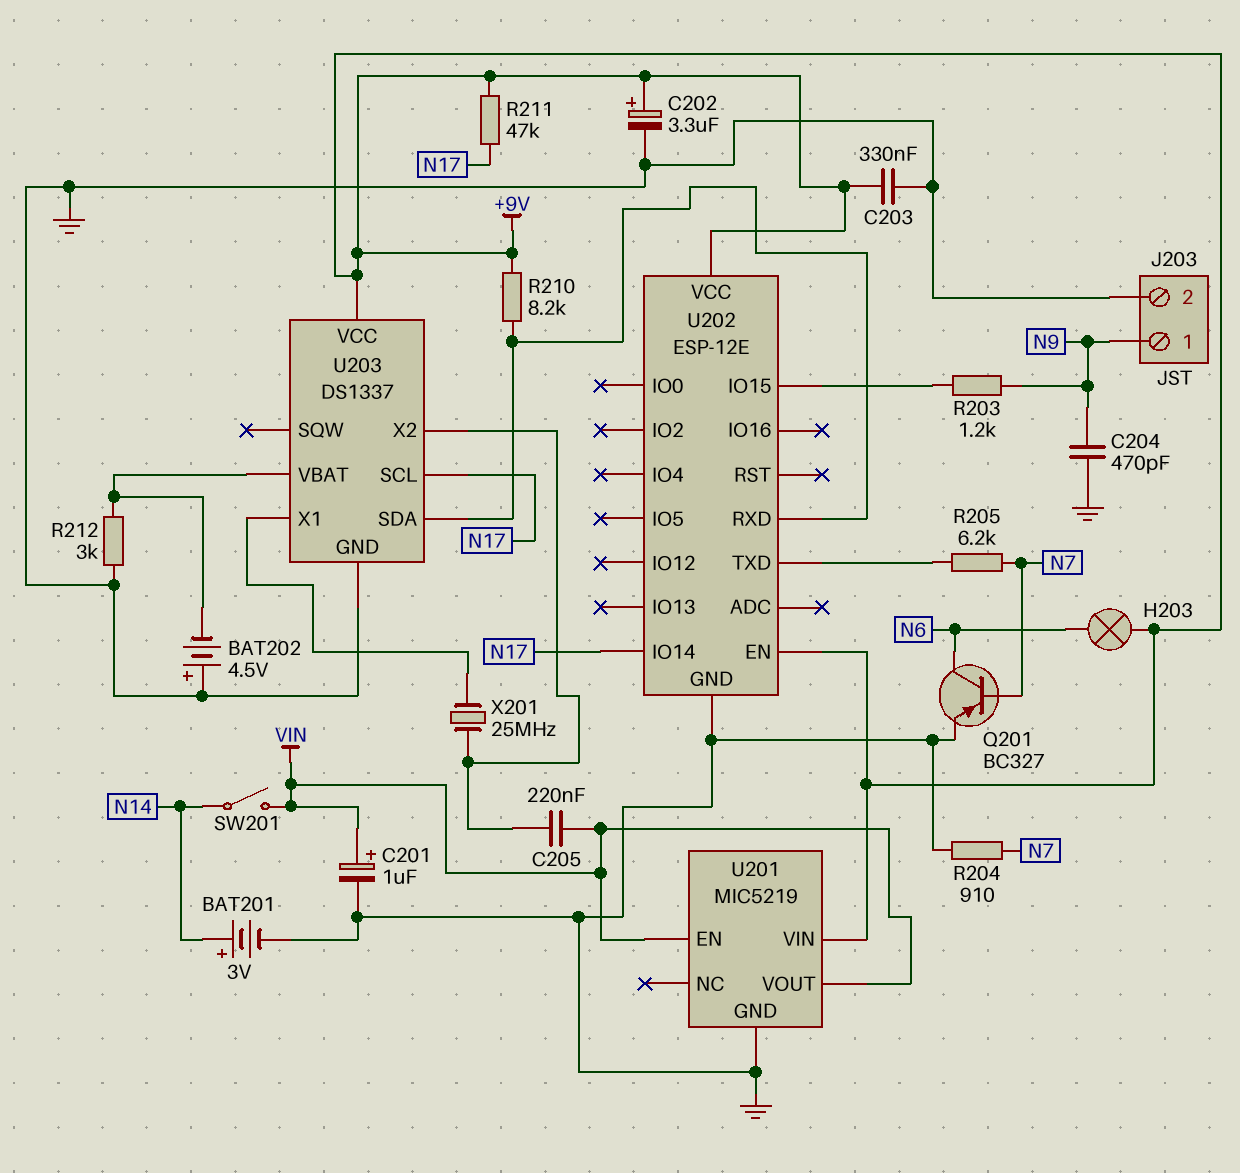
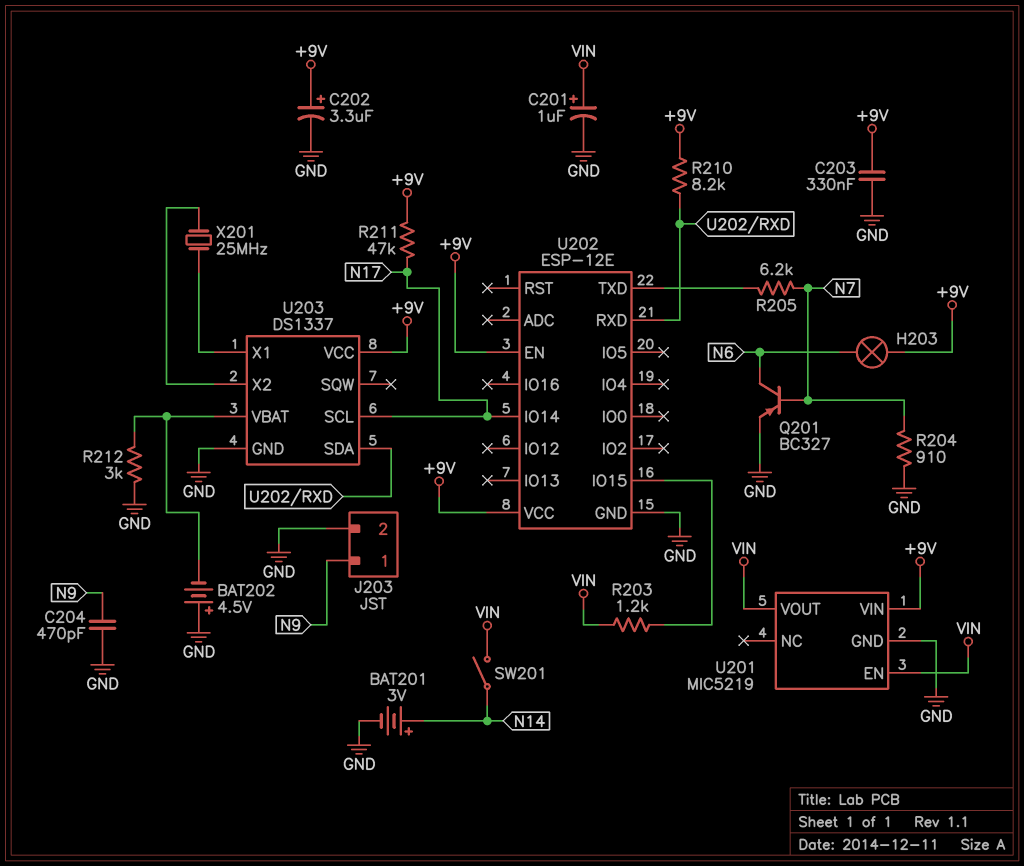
C205: 220nF (U203/X2, VIN) -> none
R203: 1.2k (N9, U202/IO15) -> 1.2k (U202/IO15, VIN)

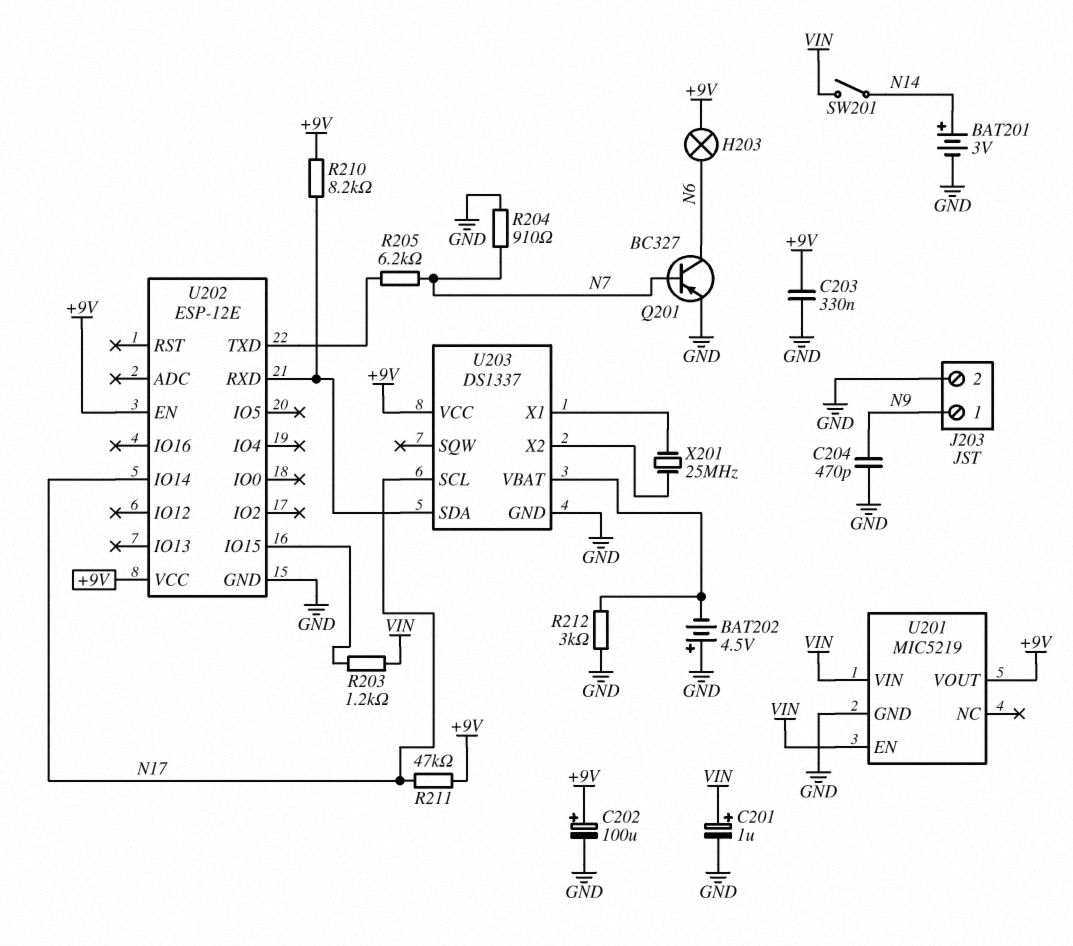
C202: 3.3uF (plus +9V, minus GND) -> 100uF (plus +9V, minus GND)
U201 pin VIN: +9V -> VIN
U201 pin VOUT: VIN -> +9V

